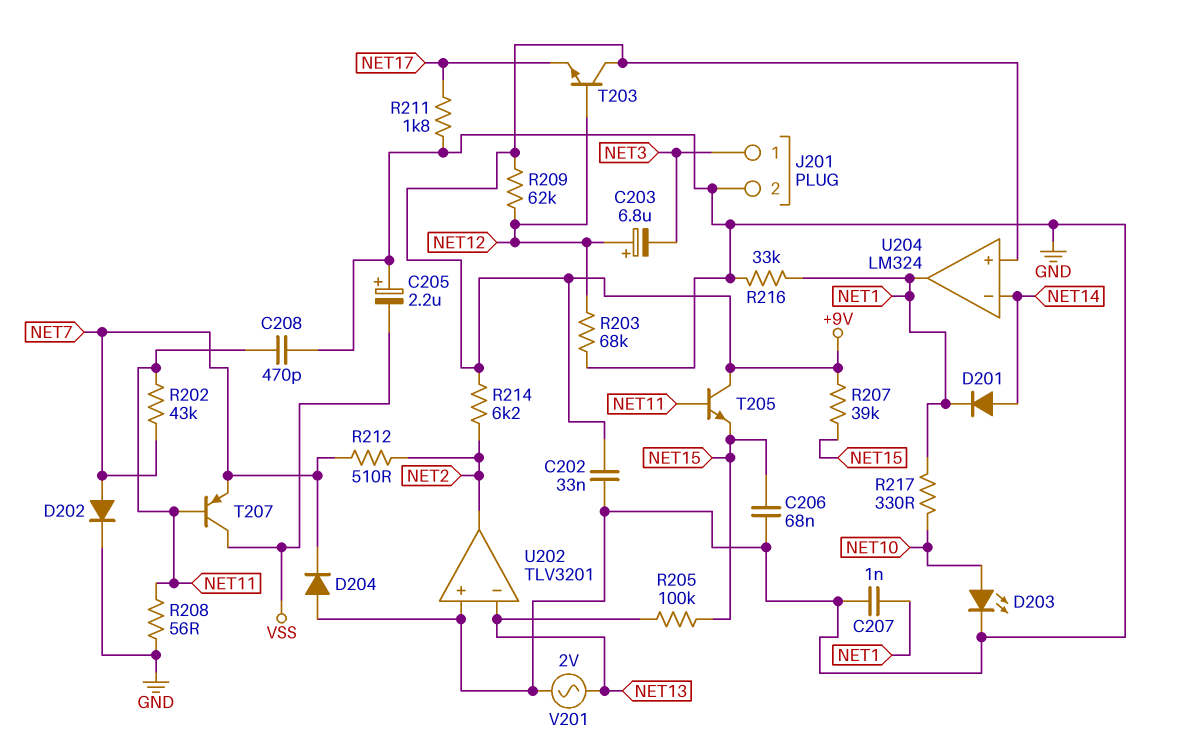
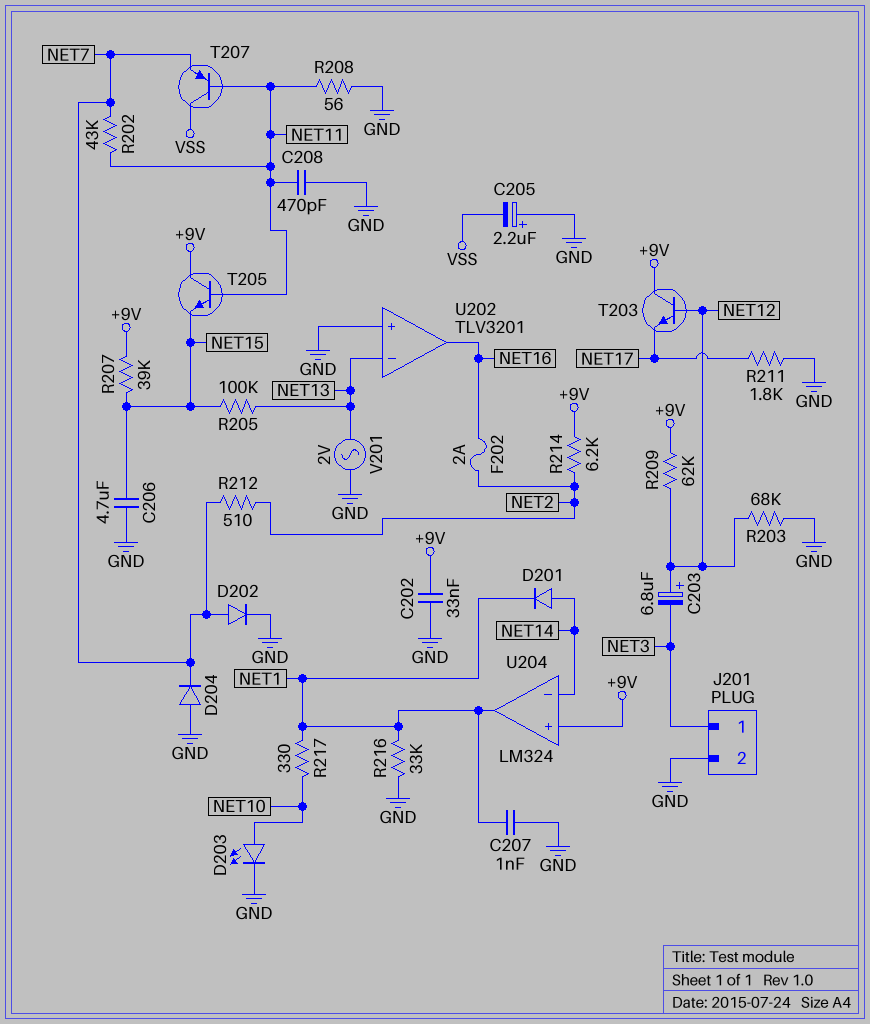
C206: 68nF (GND, NET15) -> 4.7uF (GND, NET15)
F202: none -> 2A (NET2, NET16)
U202 pin out: NET2 -> NET16

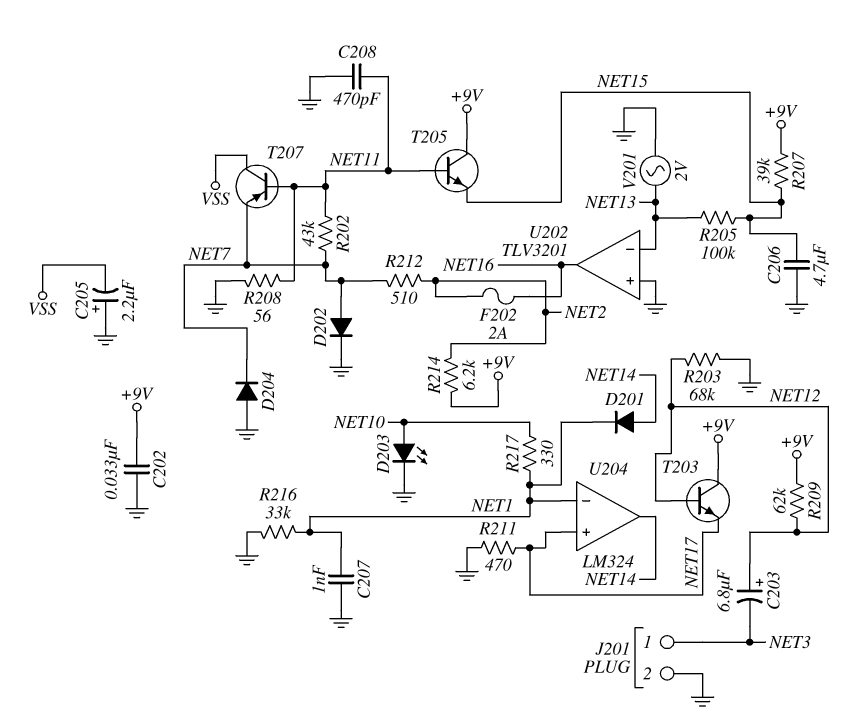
R211: 1.8k (GND, NET17) -> 470 (GND, NET17)
U204 pin in+: +9V -> NET17
U204 pin in-: NET14 -> NET1
U204 pin out: NET1 -> NET14

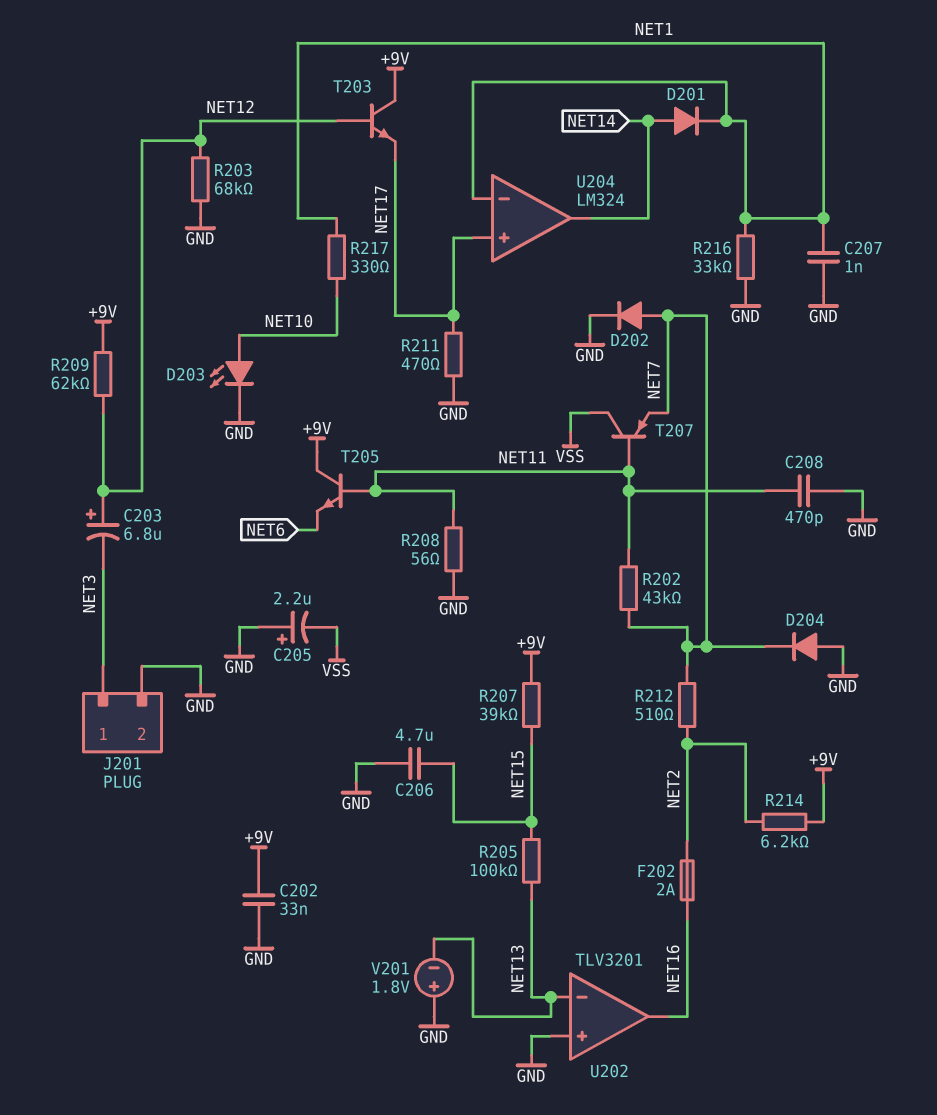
T205: NPN (B NET11, C +9V, E NET15) -> NPN (B NET11, C +9V, E NET6)
V201: AC 2V (GND, NET13) -> 1.8V (plus GND, minus NET13)

